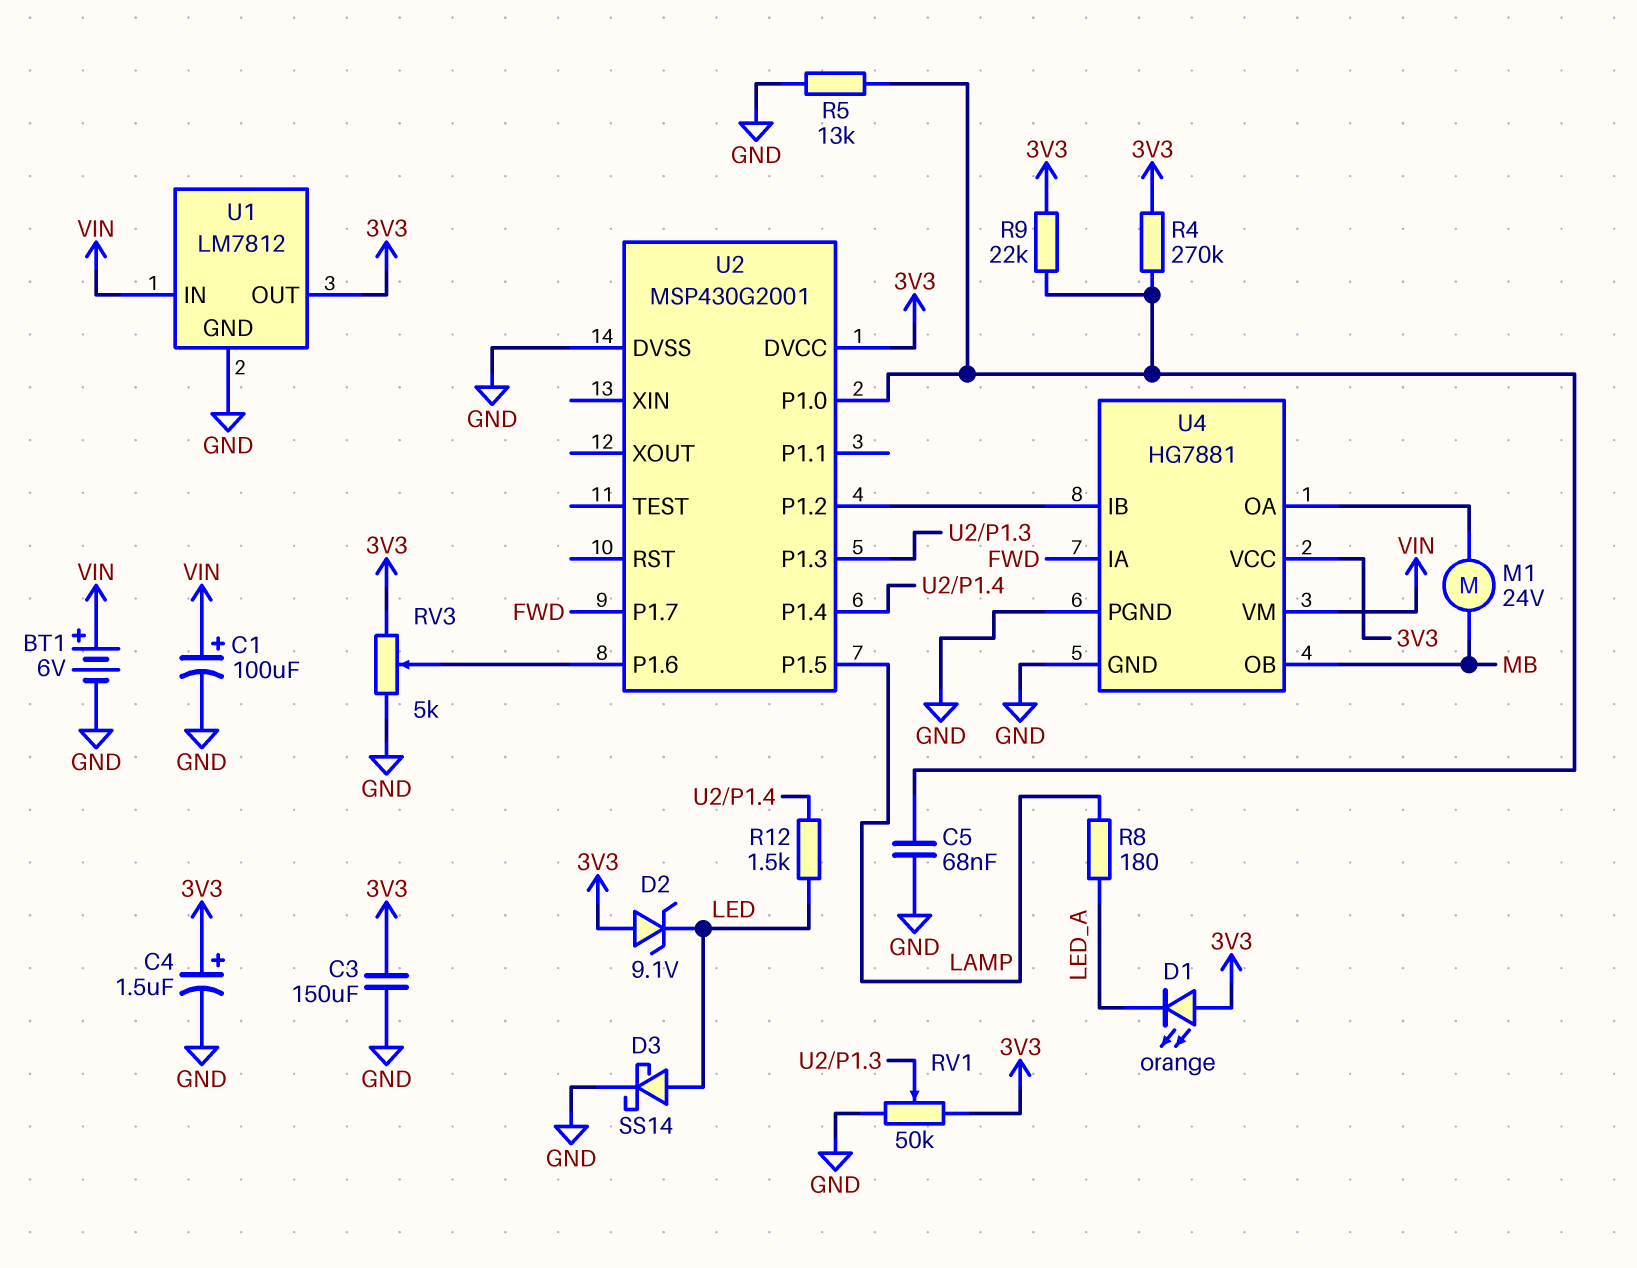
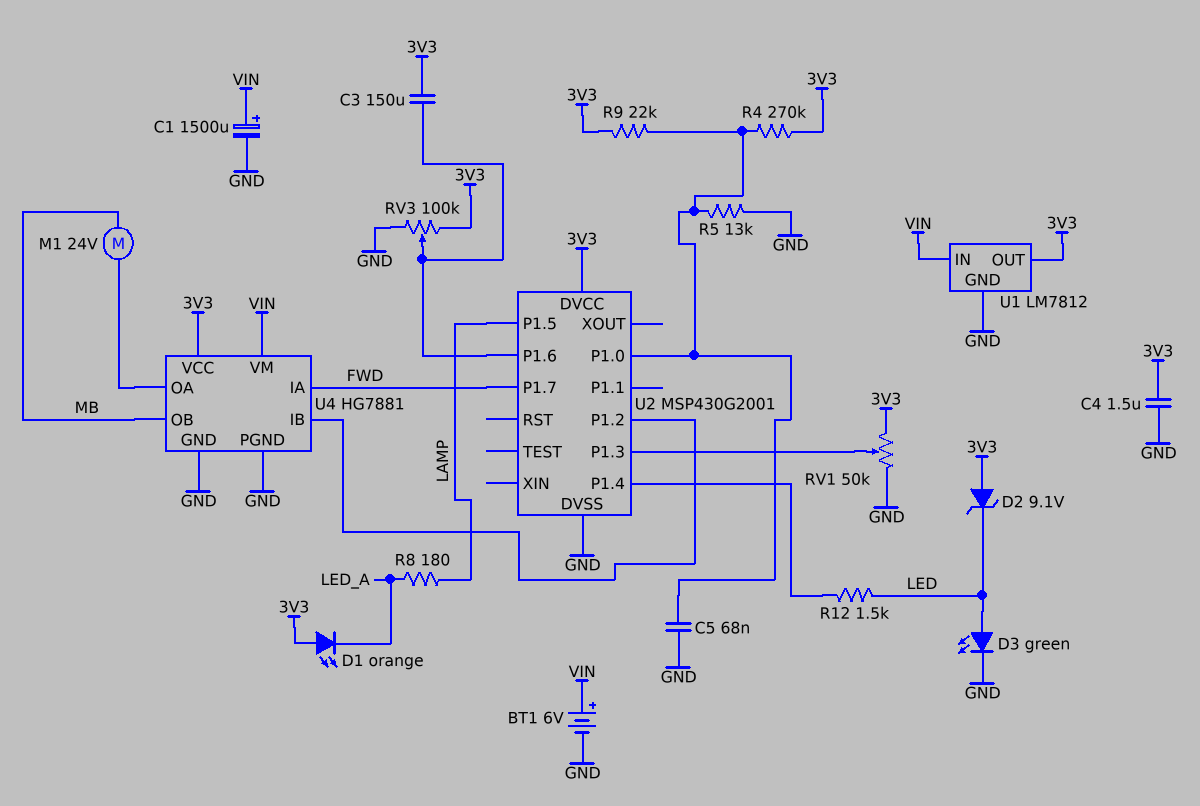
C1: 100uF (plus VIN, minus GND) -> 1500uF (plus VIN, minus GND)
C3: 150uF (3V3, GND) -> 150uF (3V3, U2/P1.6)
C4: 1.5uF (plus 3V3, minus GND) -> 1.5uF (3V3, GND)
D3: schottky SS14 (A LED, K GND) -> LED green (A LED, K GND)
RV3: 5k (3V3, GND, wiper U2/P1.6) -> 100k (3V3, GND, wiper U2/P1.6)

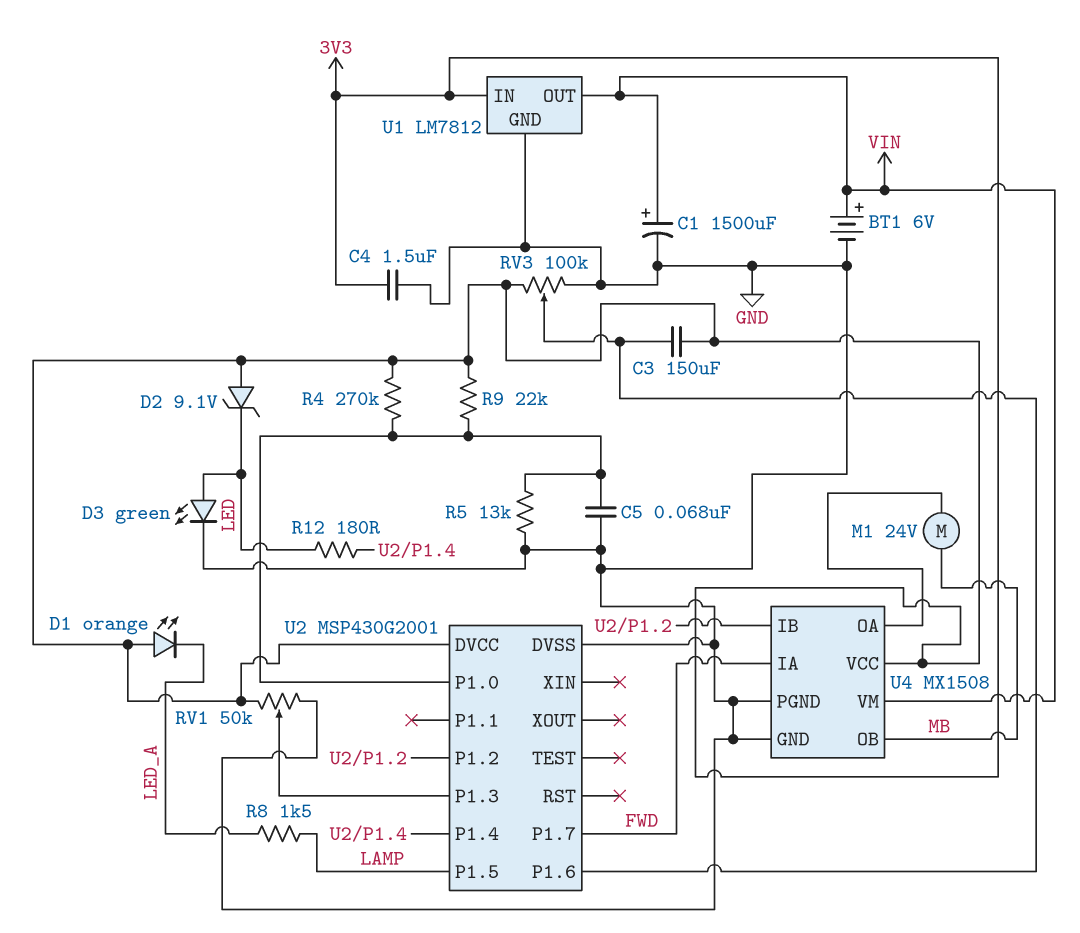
R8: 180 (LAMP, LED_A) -> 1.5k (LAMP, LED_A)
R12: 1.5k (LED, U2/P1.4) -> 180 (LED, U2/P1.4)
U1 pin IN: VIN -> 3V3
U1 pin OUT: 3V3 -> VIN
U4: HG7881 -> MX1508

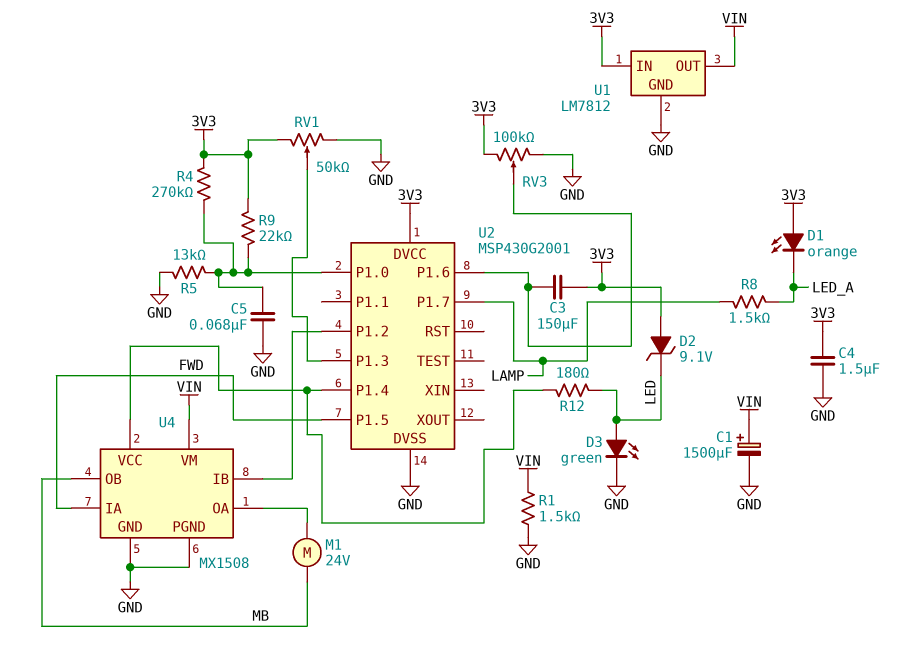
BT1: 6V (plus VIN, minus GND) -> none
R1: none -> 1.5k (GND, VIN)
U2 pin P1.5: LAMP -> FWD
U2 pin P1.7: FWD -> LAMP
U4 pin VCC: 3V3 -> U2/P1.4

